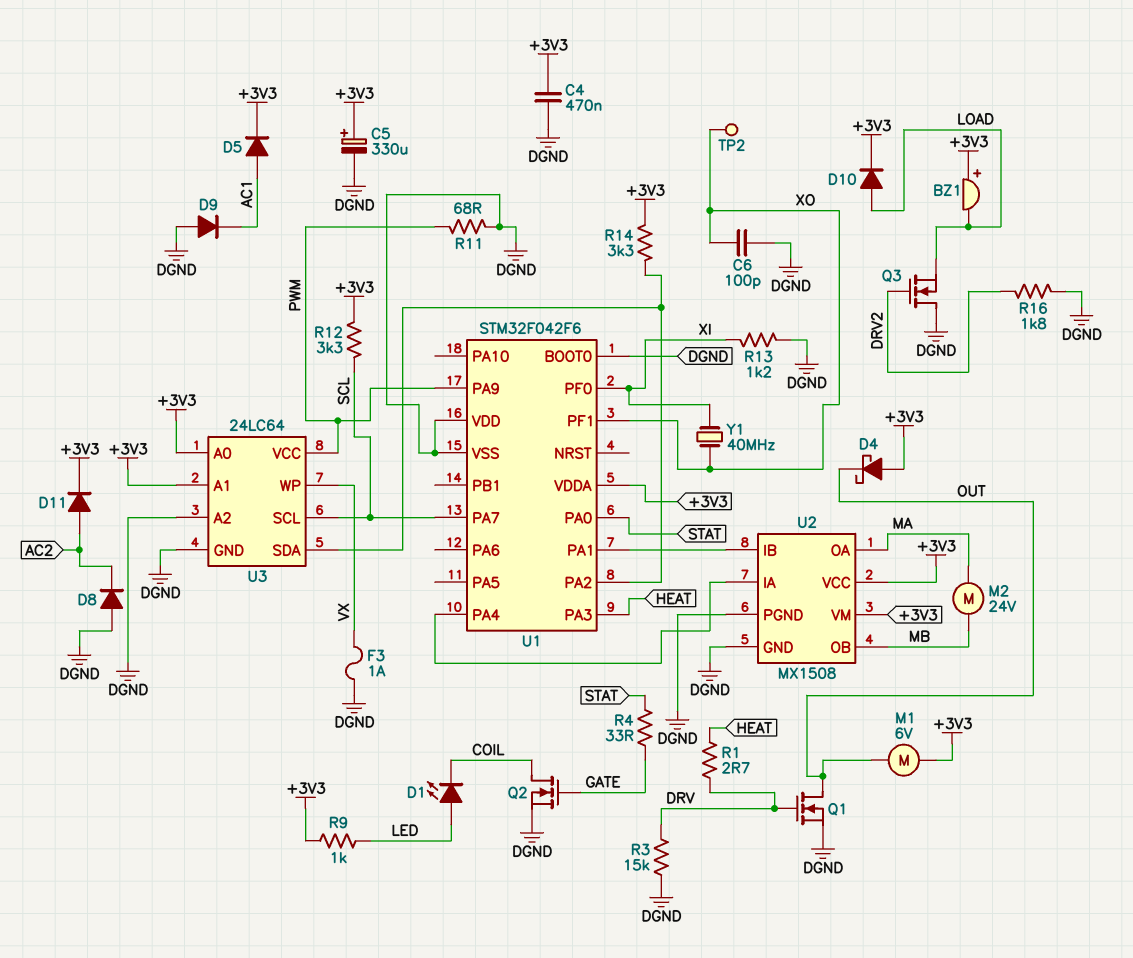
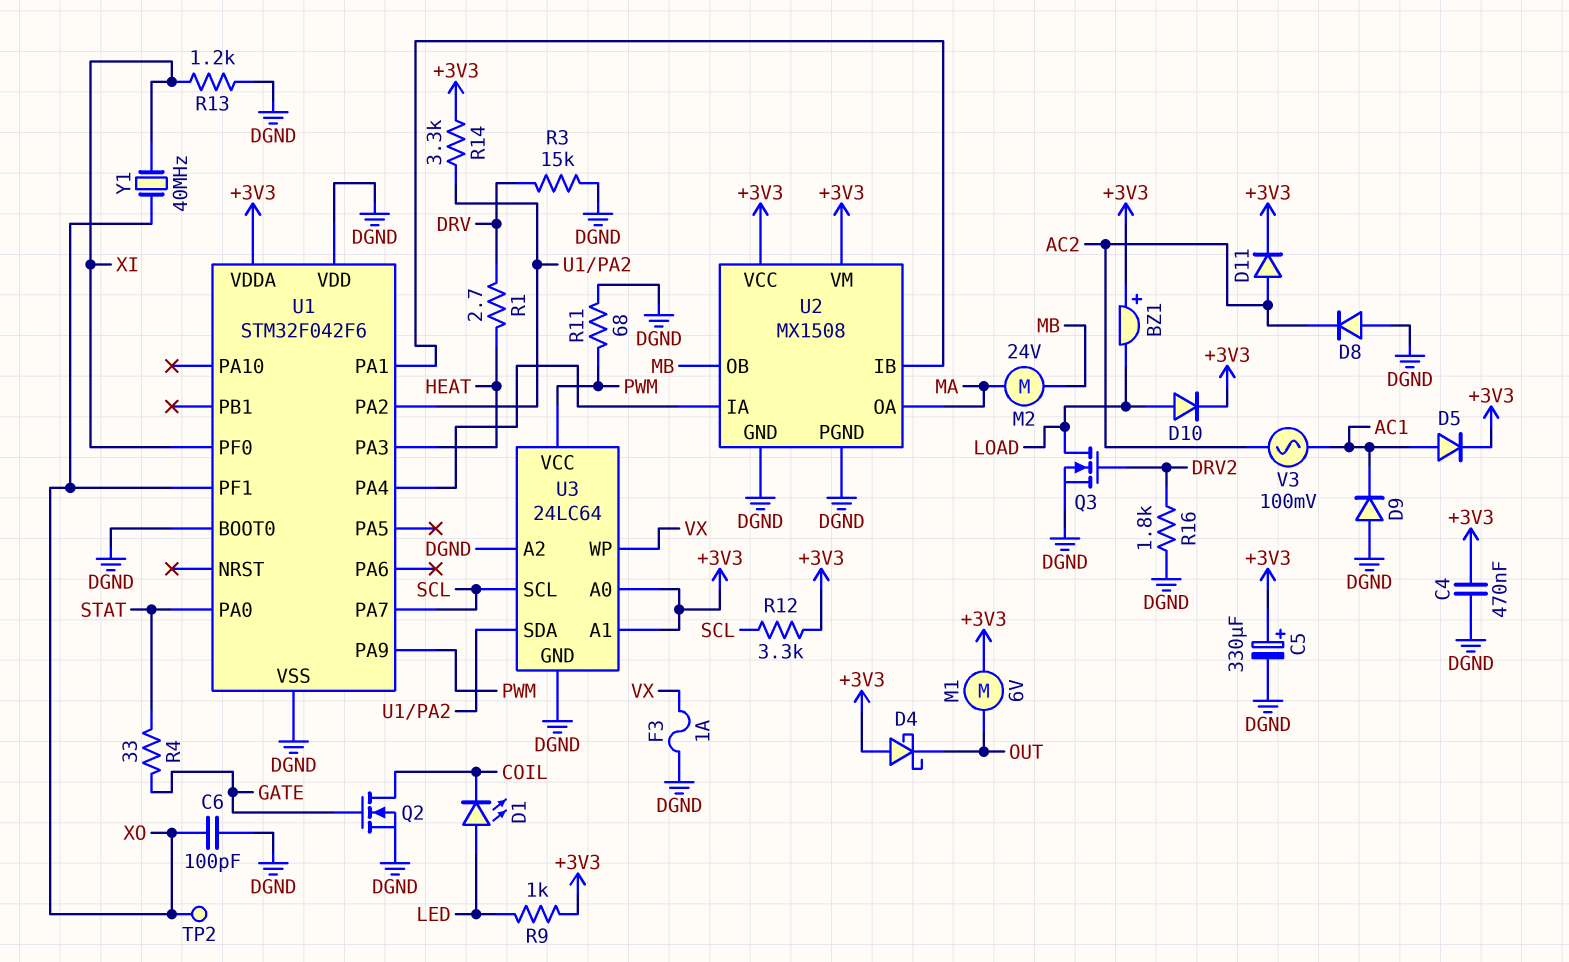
Q1: NMOS (G DRV, D OUT, S DGND) -> none
Q3: NMOS (G DRV2, D DGND, S LOAD) -> NMOS (G DRV2, D LOAD, S DGND)
V3: none -> AC 100mV (AC1, AC2)

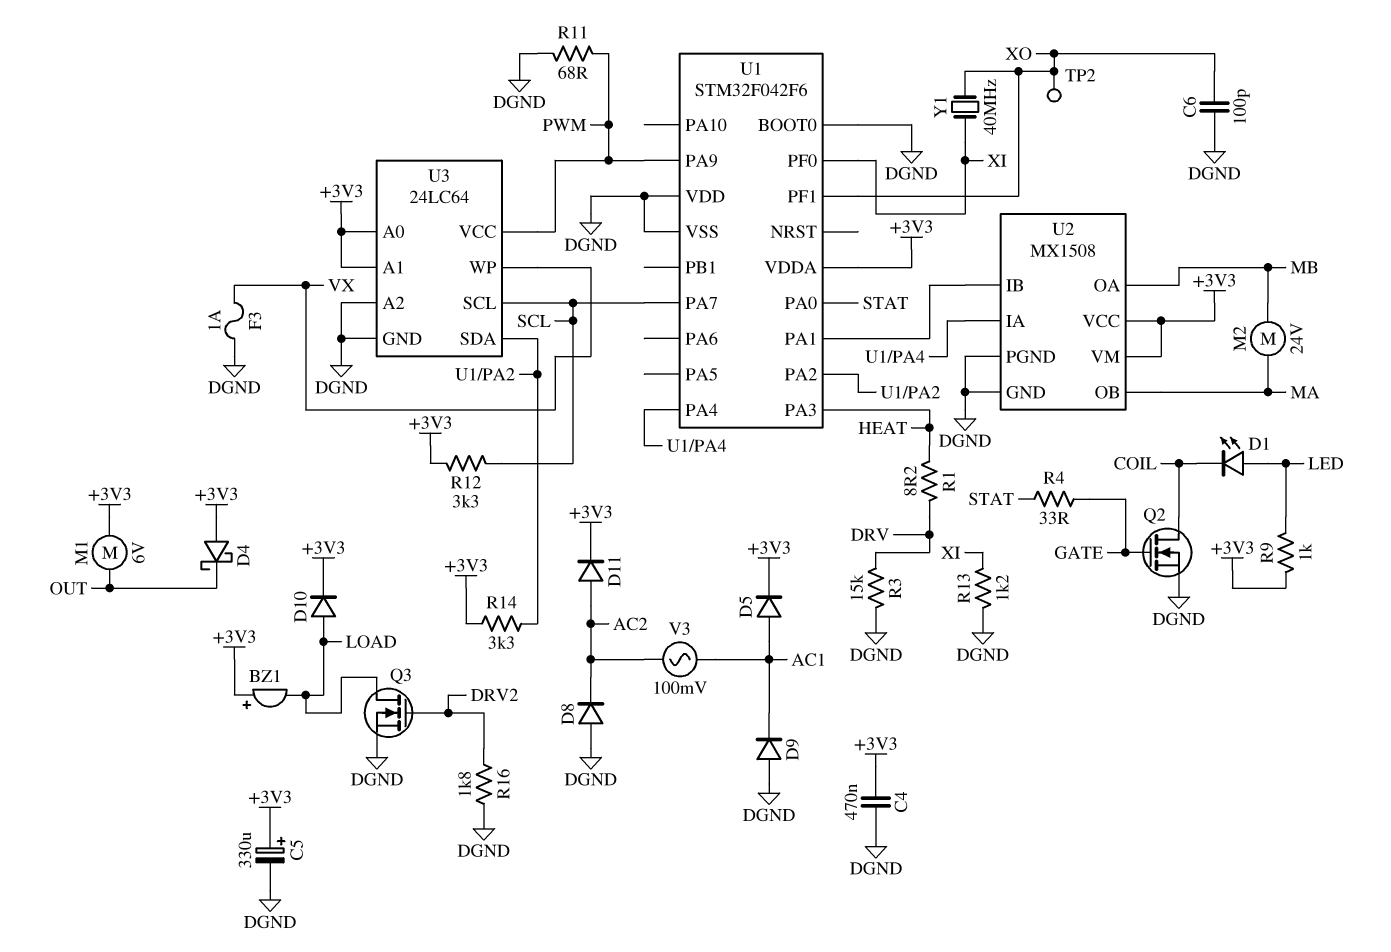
R1: 2.7 (DRV, HEAT) -> 8.2 (DRV, HEAT)
U2 pin OA: MA -> MB
U2 pin OB: MB -> MA

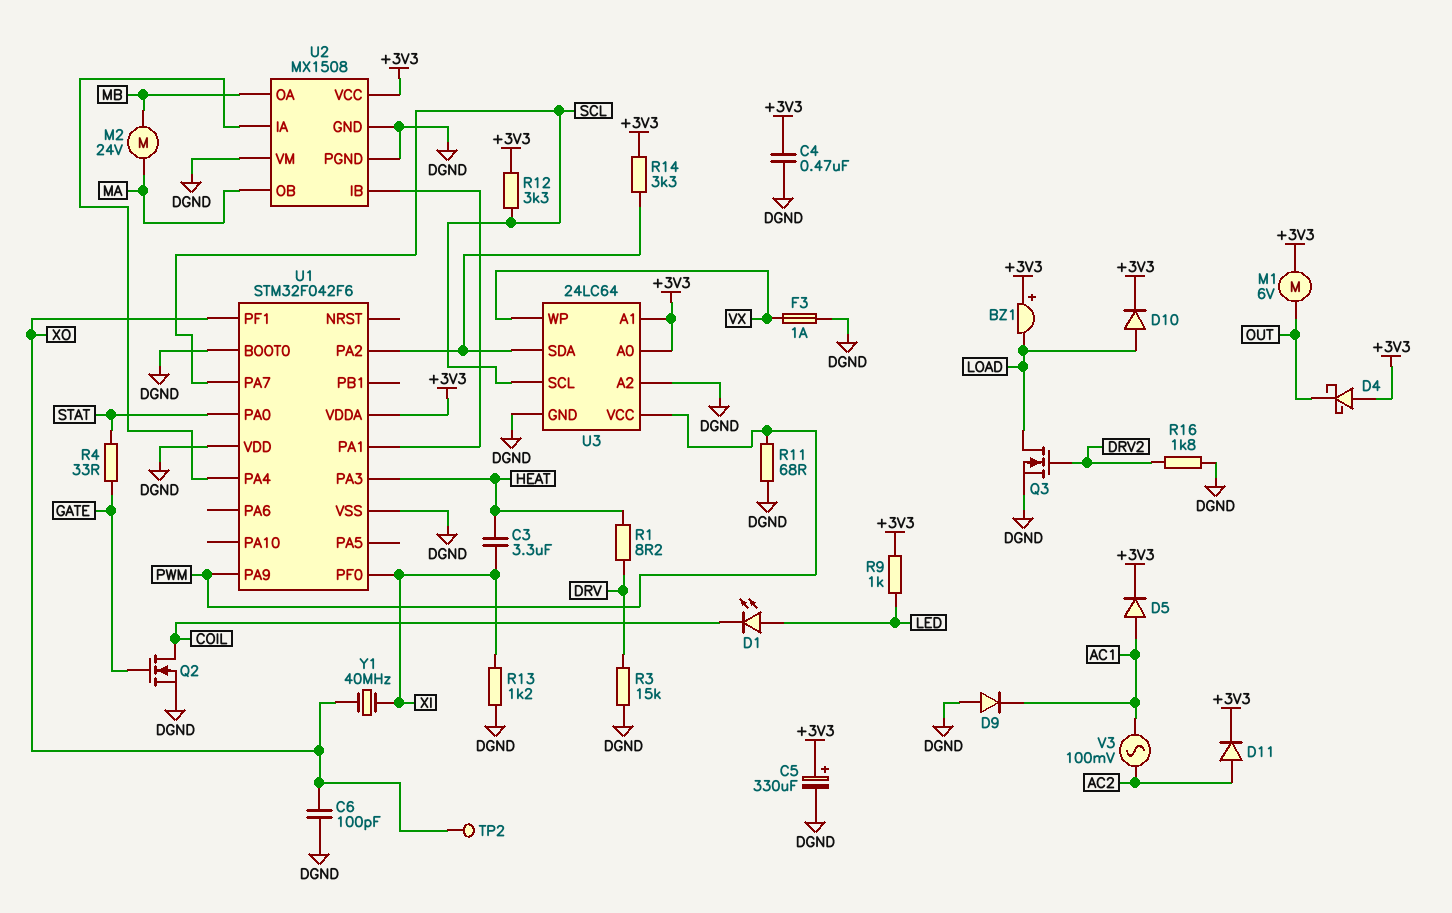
C3: none -> 3.3uF (HEAT, XI)
D8: diode (A DGND, K AC2) -> none
U2 pin VM: +3V3 -> DGND

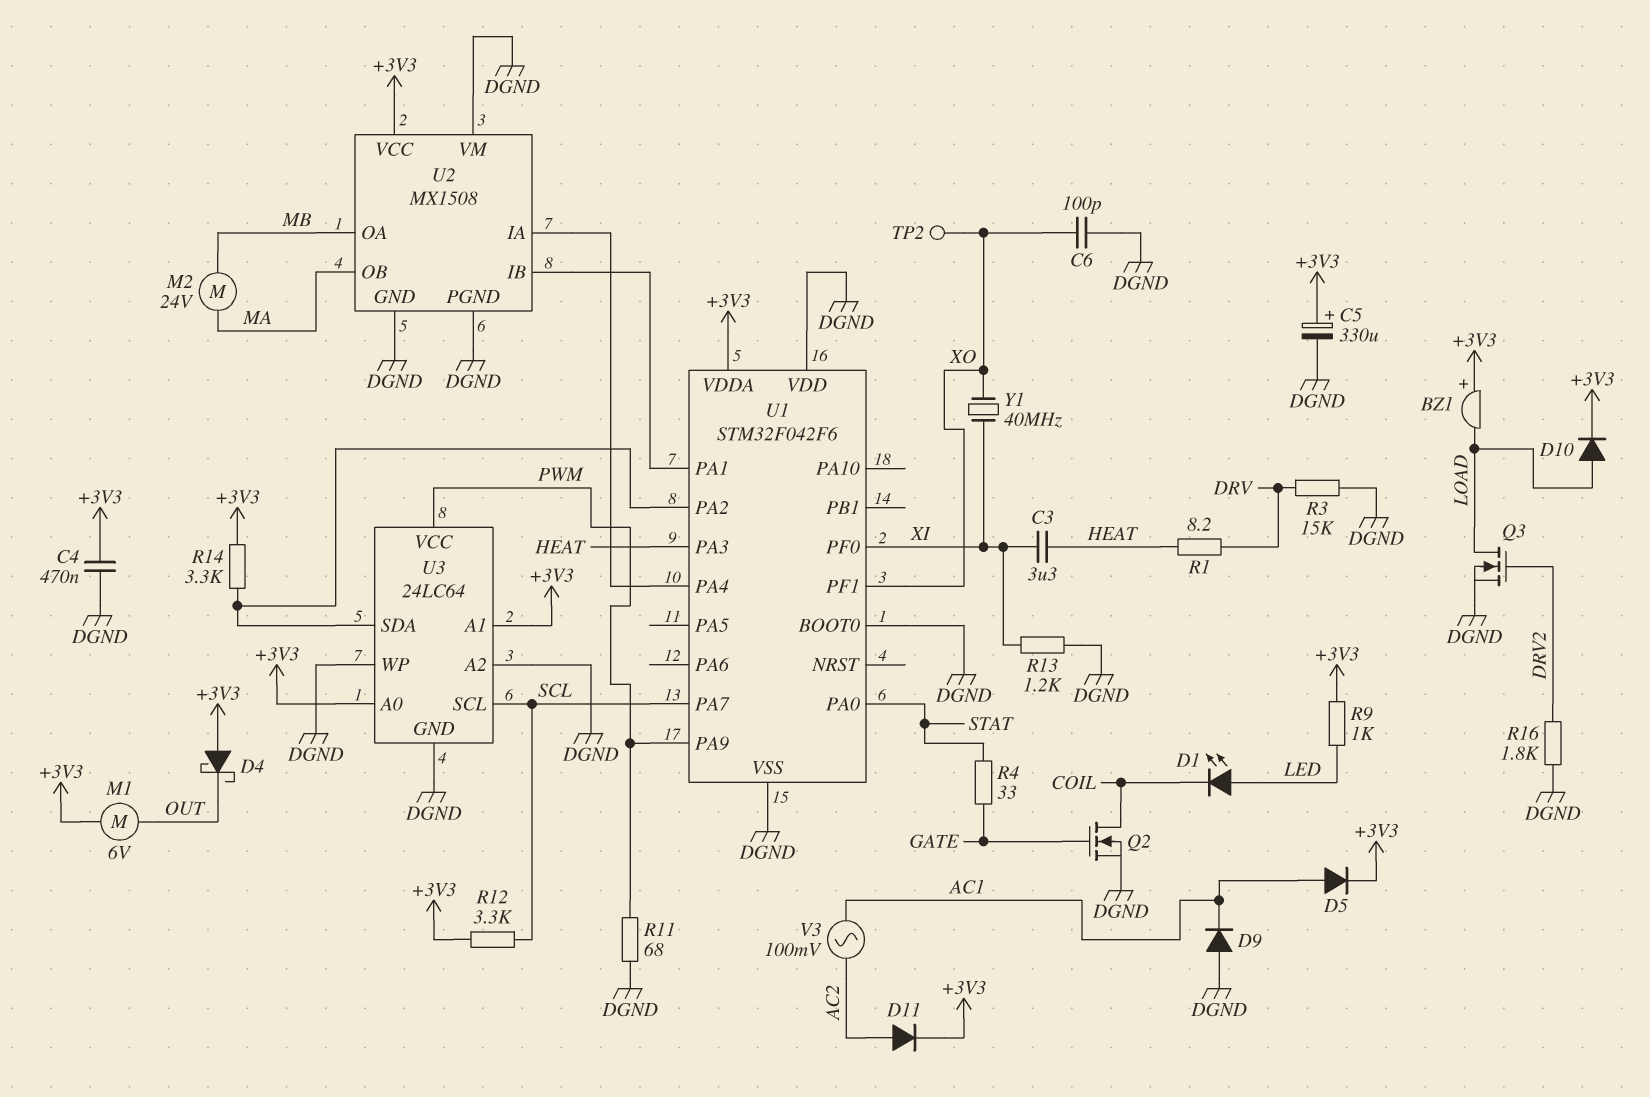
F3: 1A (DGND, VX) -> none
U3 pin WP: VX -> DGND

